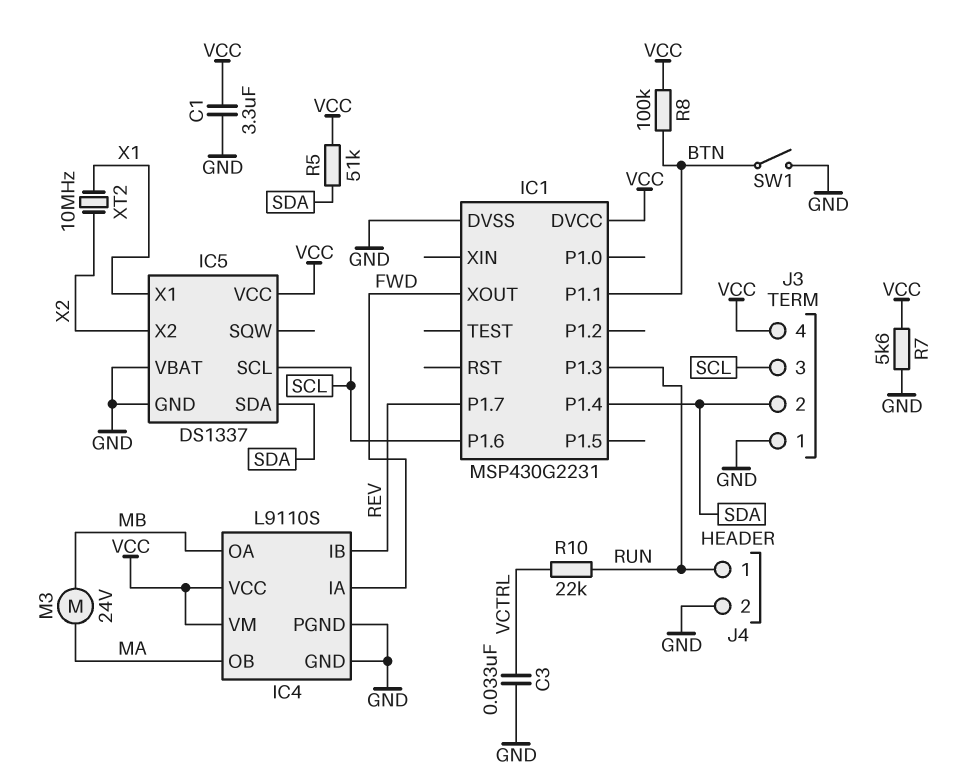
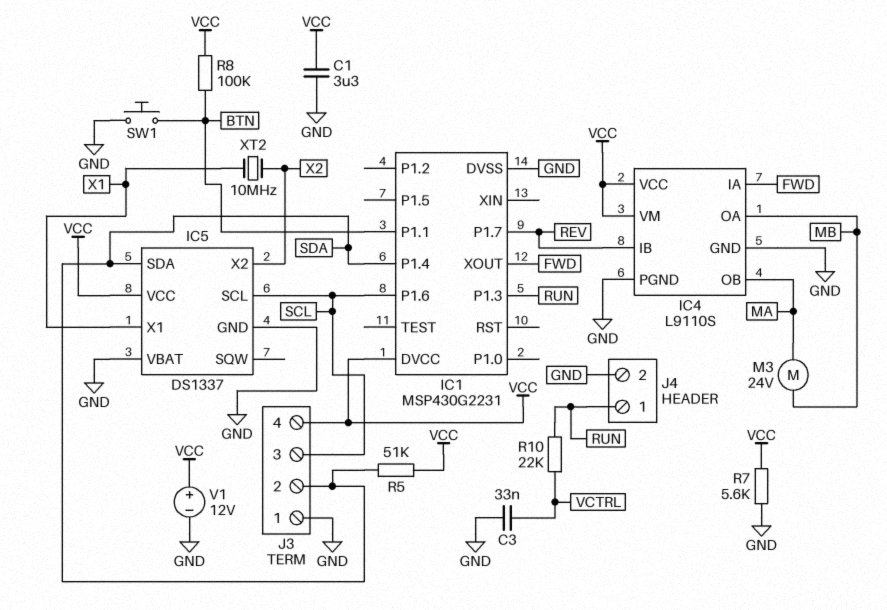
SW1: switch (BTN, GND) -> button (BTN, GND)
V1: none -> 12V (plus VCC, minus GND)

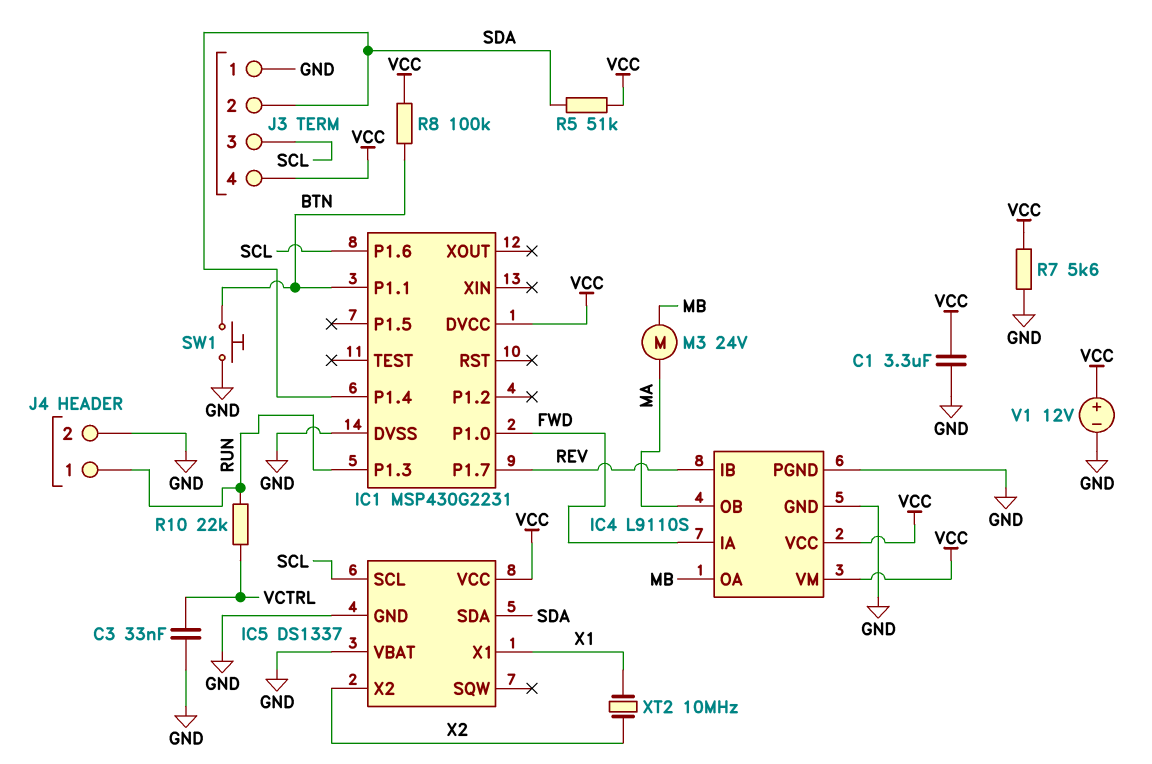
IC1 pin P1.0: none -> FWD
IC1 pin XOUT: FWD -> none

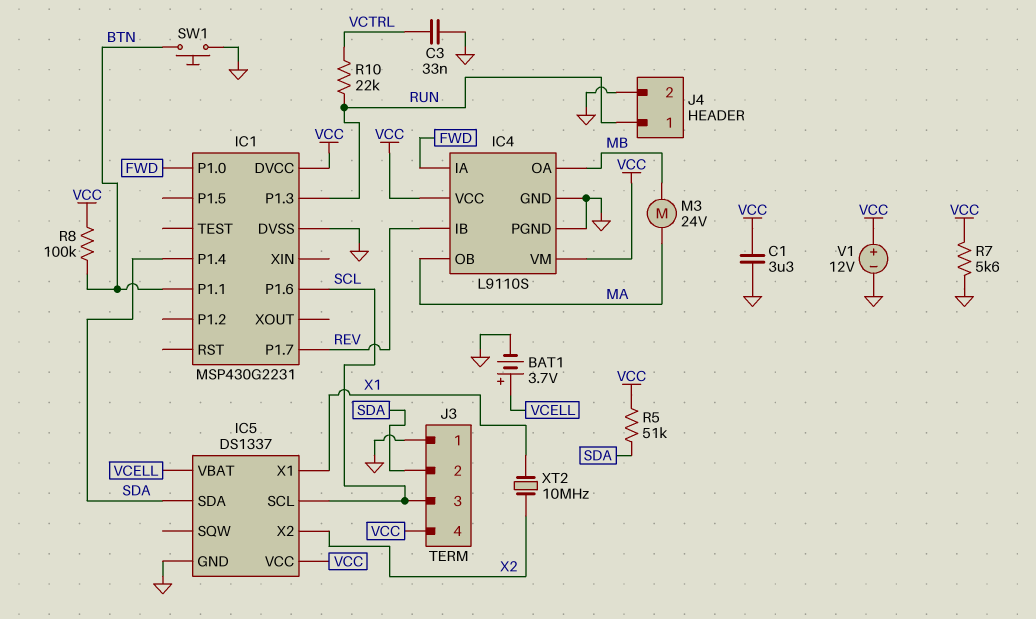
BAT1: none -> 3.7V (plus VCELL, minus GND)
IC5 pin VBAT: GND -> VCELL

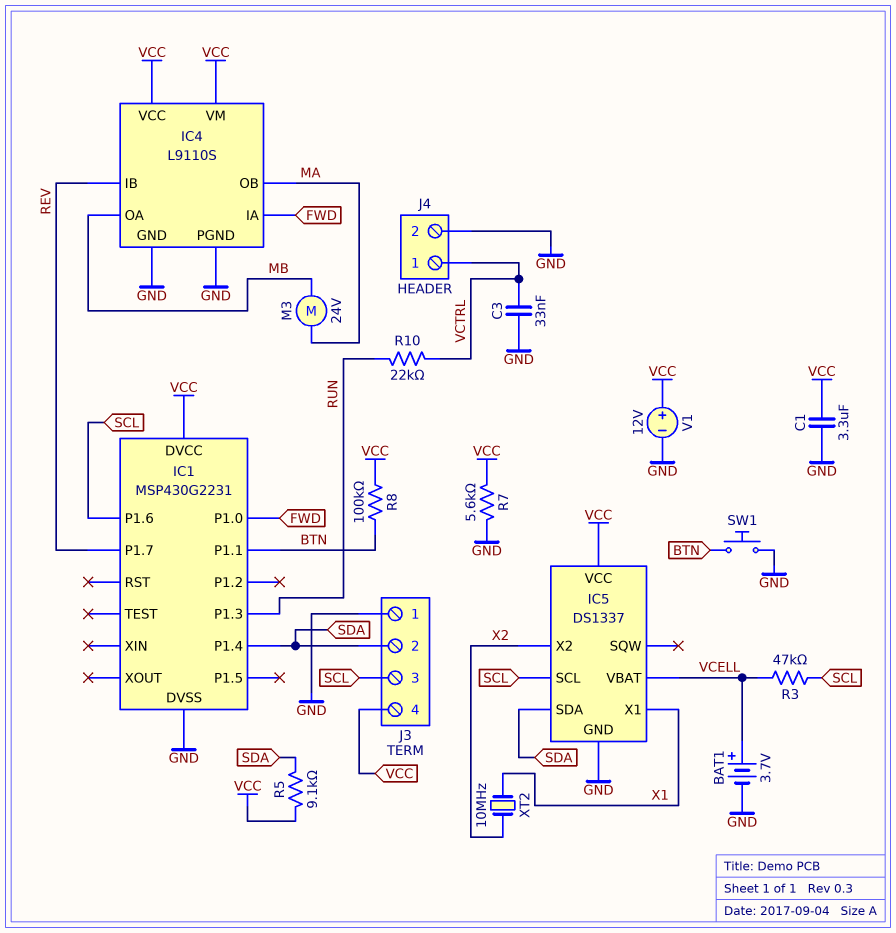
J4 pin 1: RUN -> VCTRL
R3: none -> 47k (SCL, VCELL)
R5: 51k (SDA, VCC) -> 9.1k (SDA, VCC)

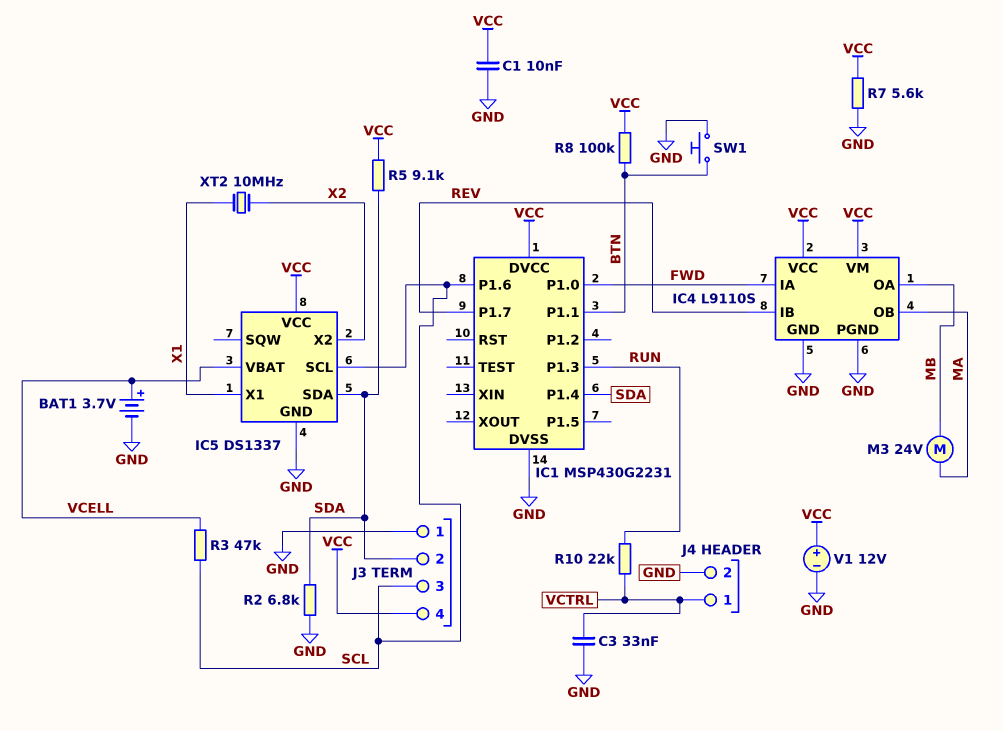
C1: 3.3uF (GND, VCC) -> 10nF (GND, VCC)
R2: none -> 6.8k (GND, SDA)

